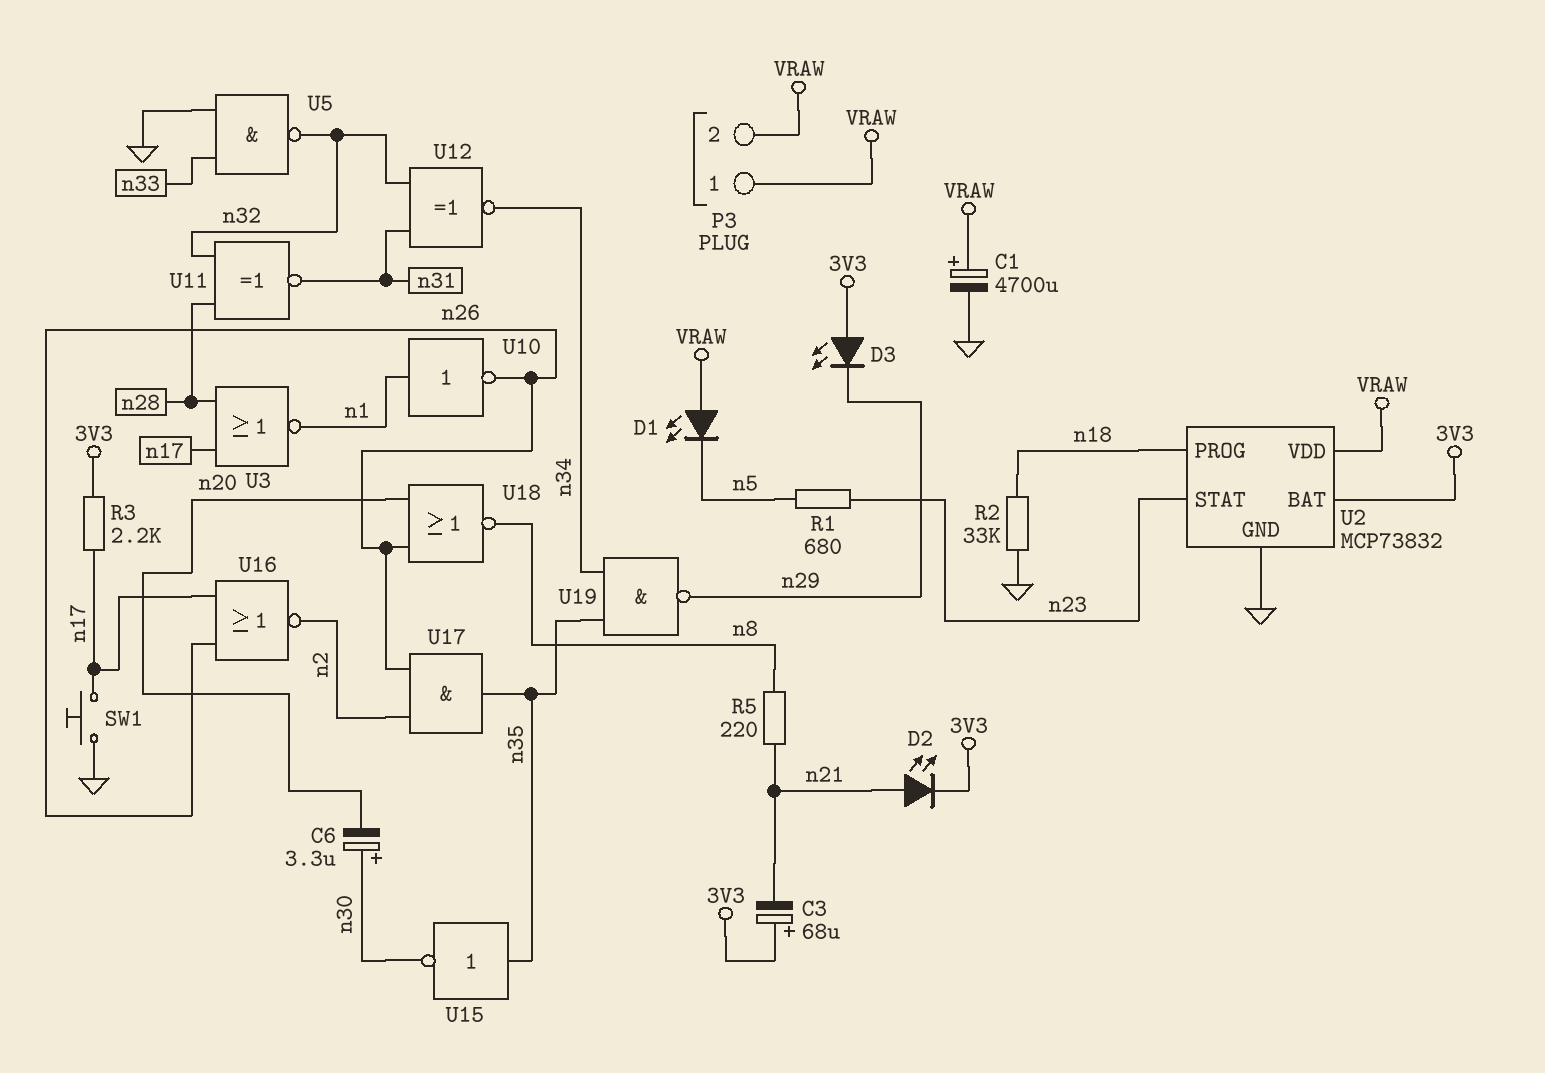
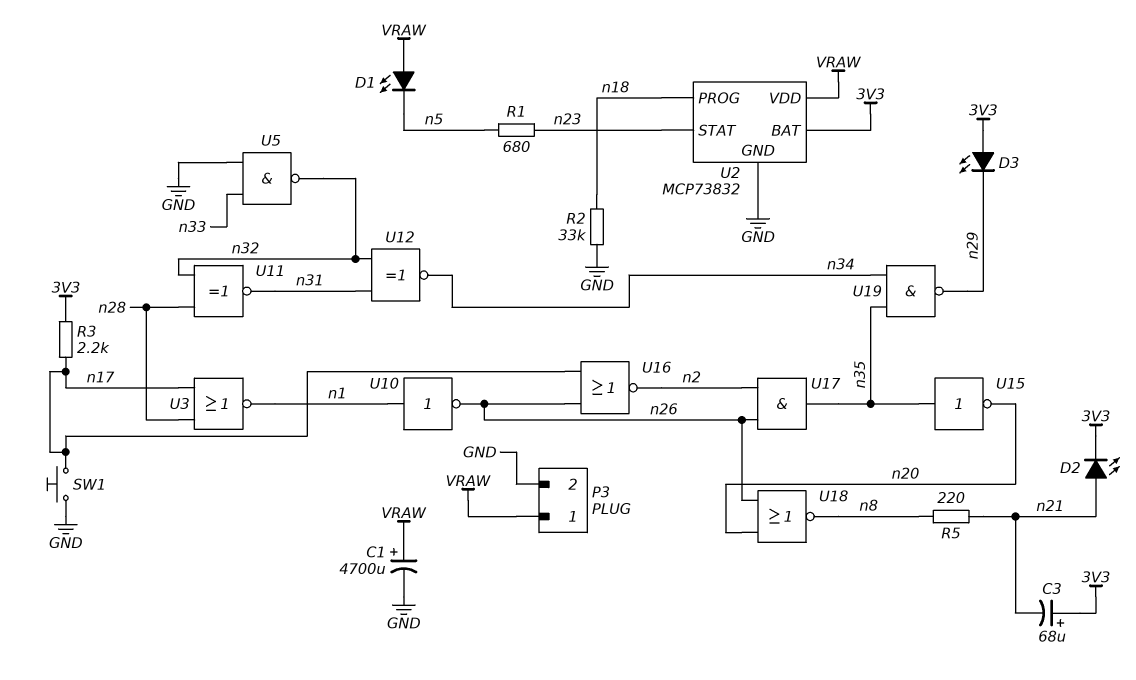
C6: 3.3uF (plus n30, minus n20) -> none
P3 pin 2: VRAW -> GND
U15: NOT (in n35, out n30) -> NOT (in n35, out n20)

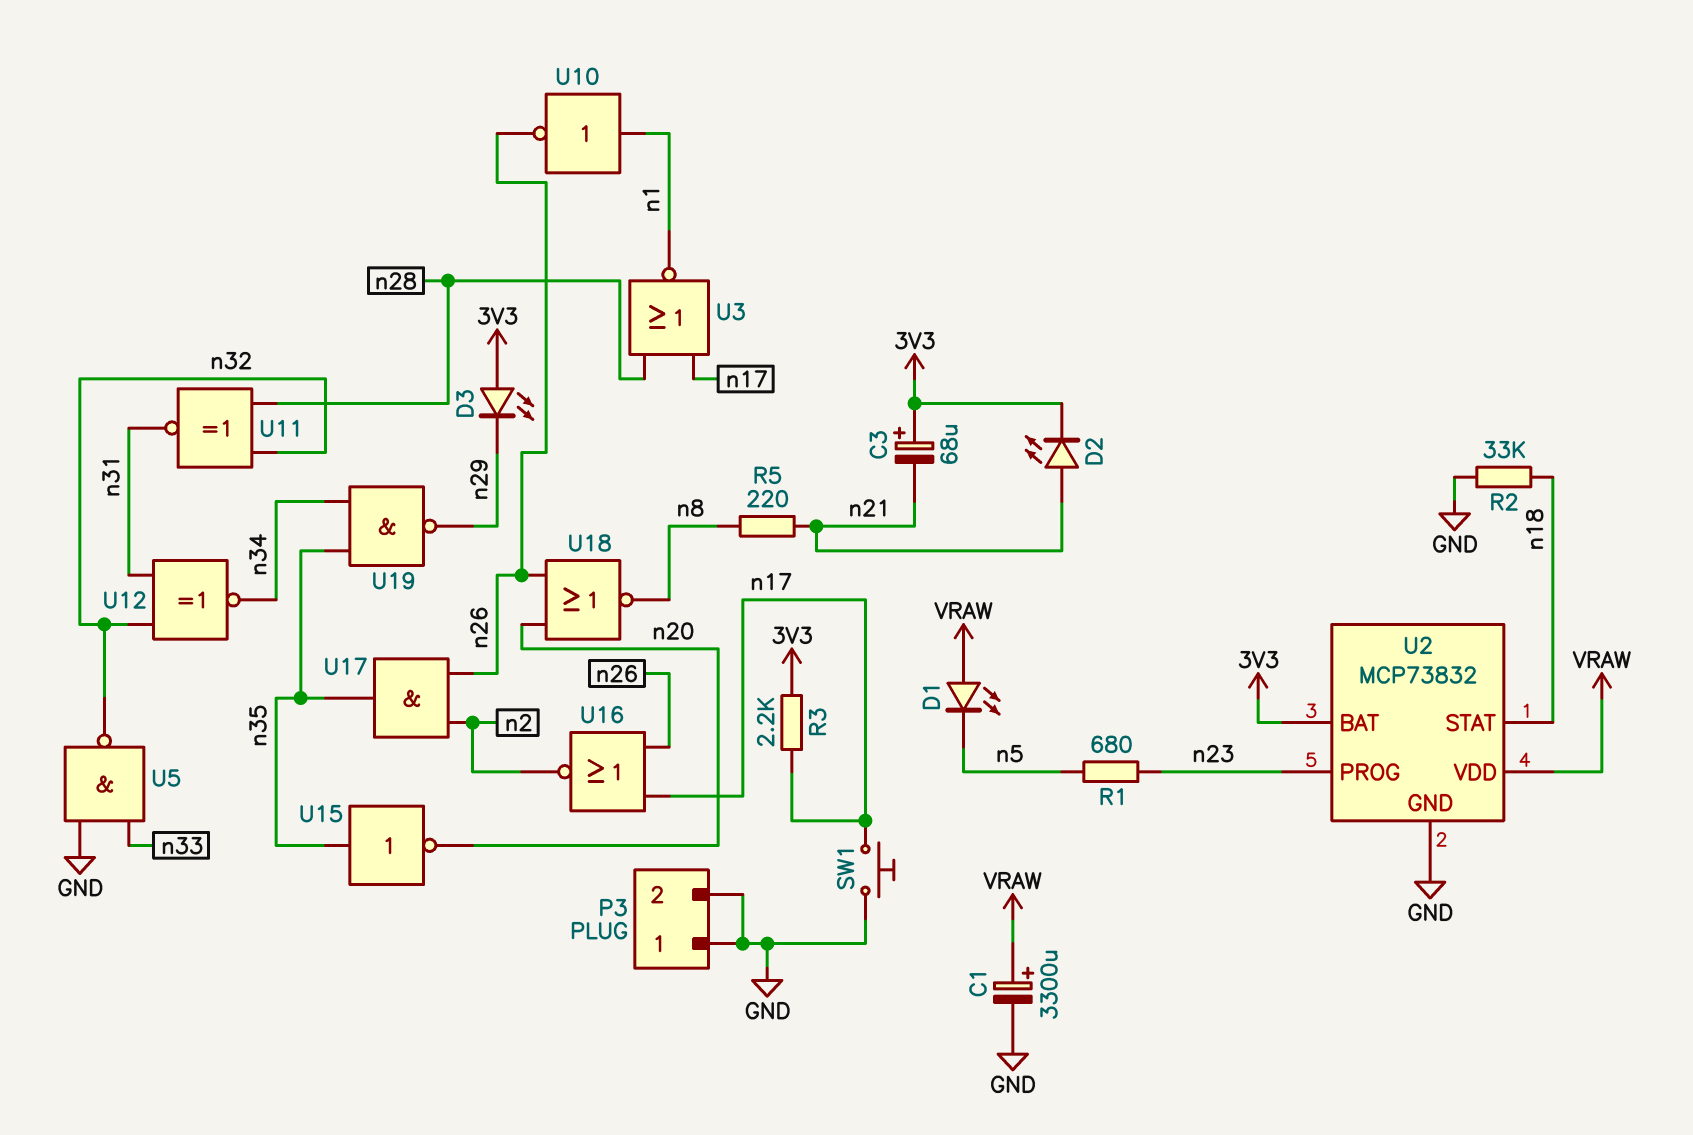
C1: 4700uF (plus VRAW, minus GND) -> 3300uF (plus VRAW, minus GND)
P3 pin 1: VRAW -> GND
U2 pin PROG: n18 -> n23
U2 pin STAT: n23 -> n18

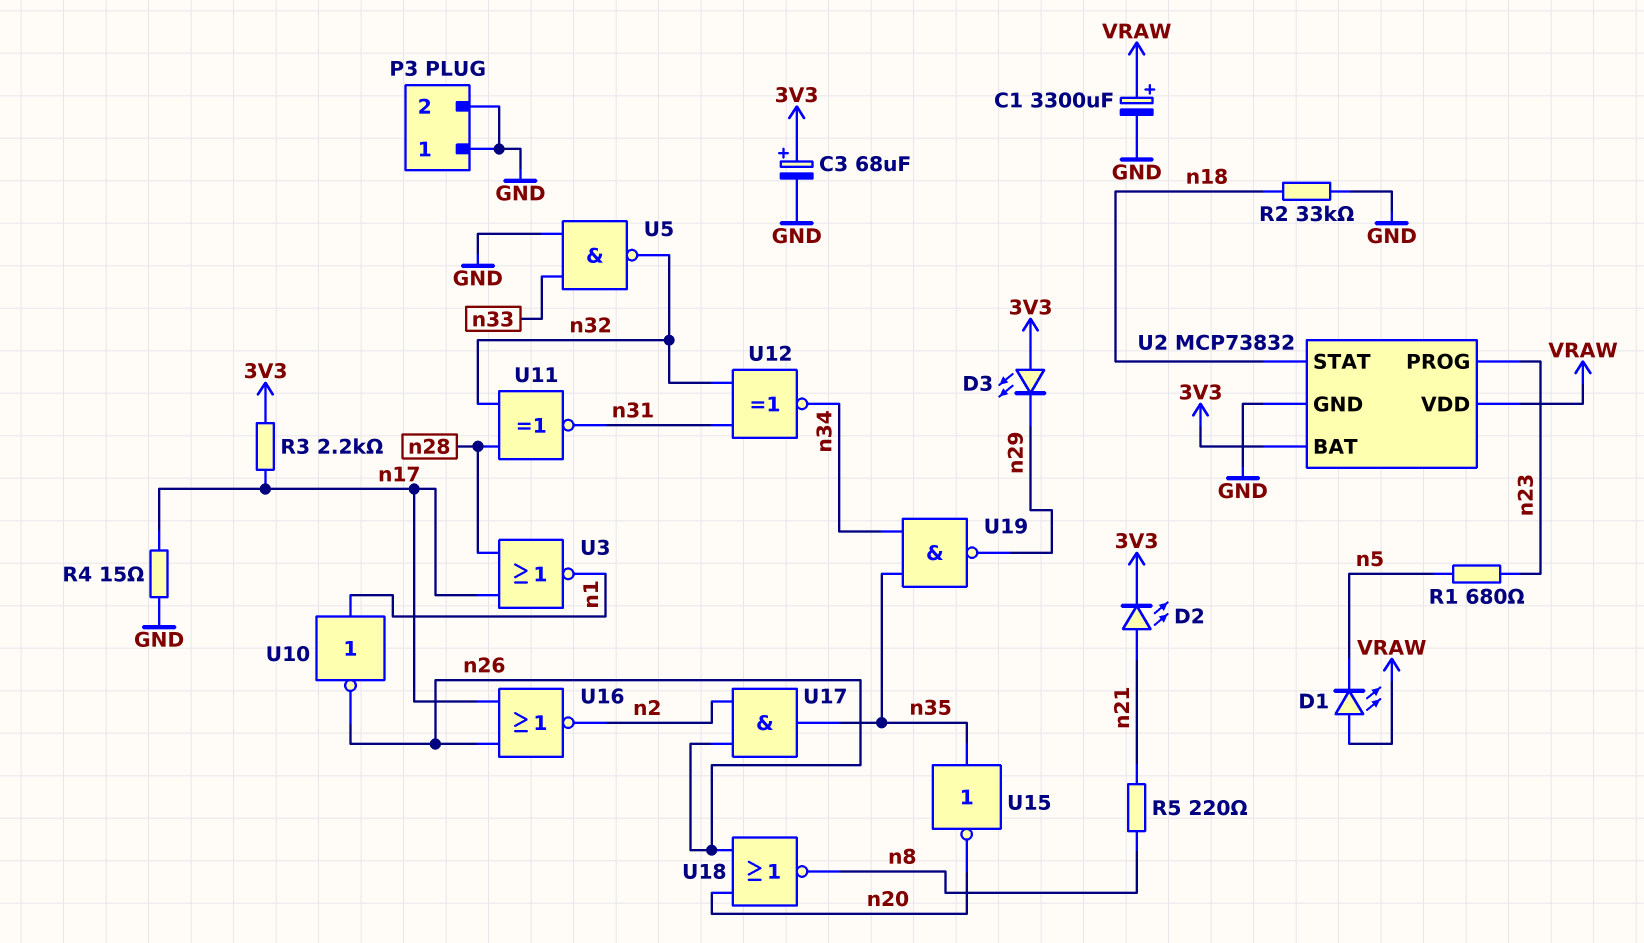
C3: 68uF (plus 3V3, minus n21) -> 68uF (plus 3V3, minus GND)
R4: none -> 15 (GND, n17)
SW1: button (GND, n17) -> none

